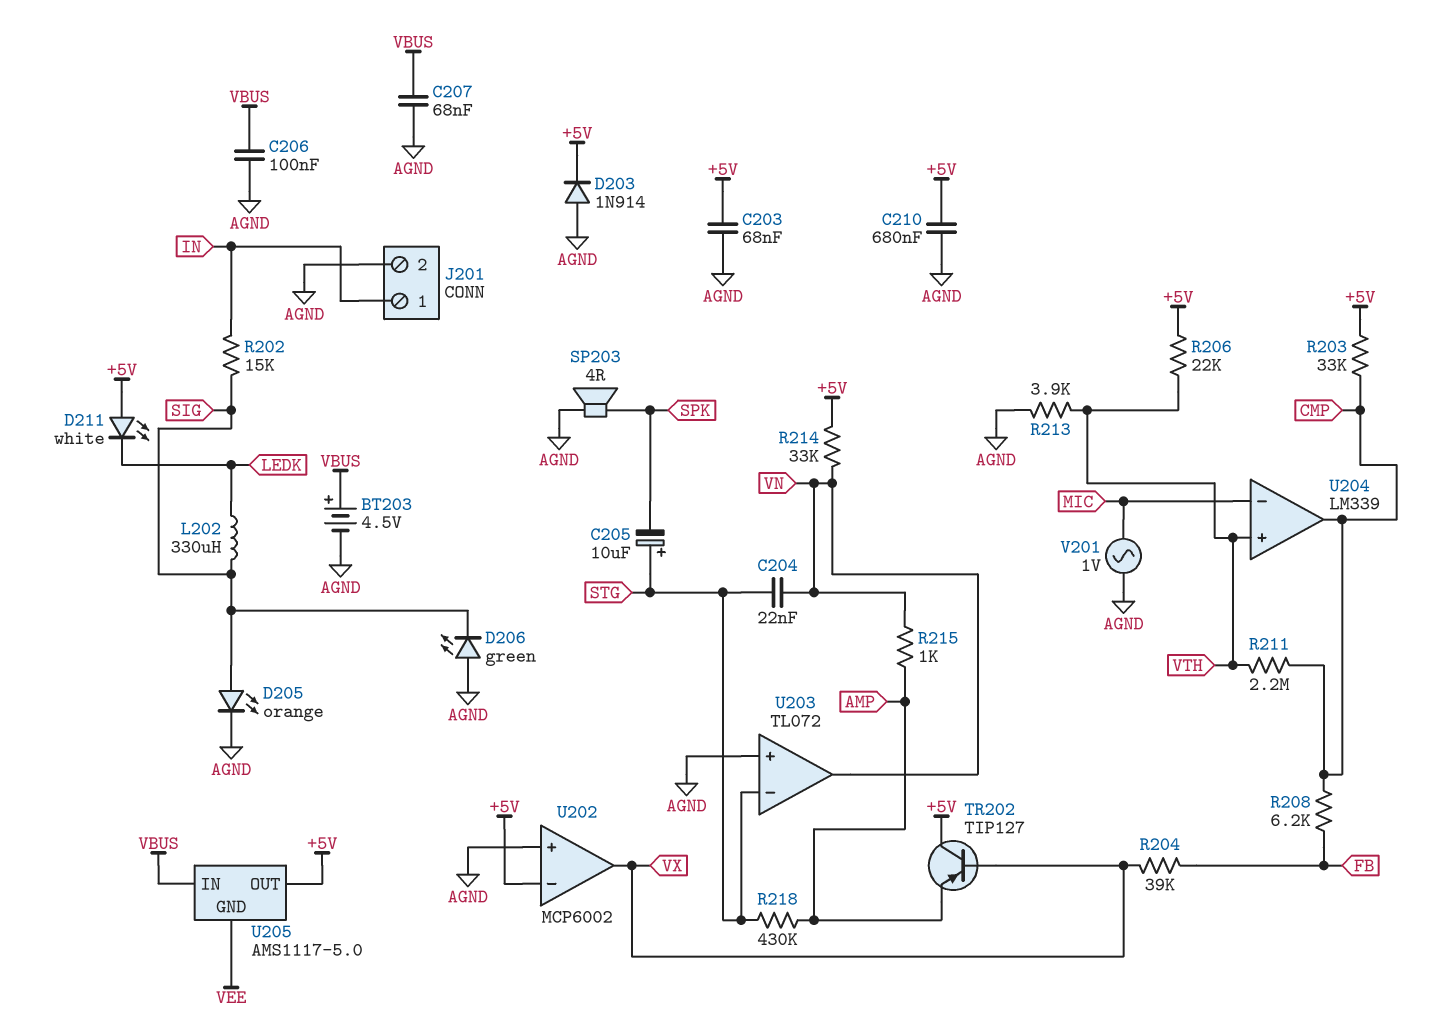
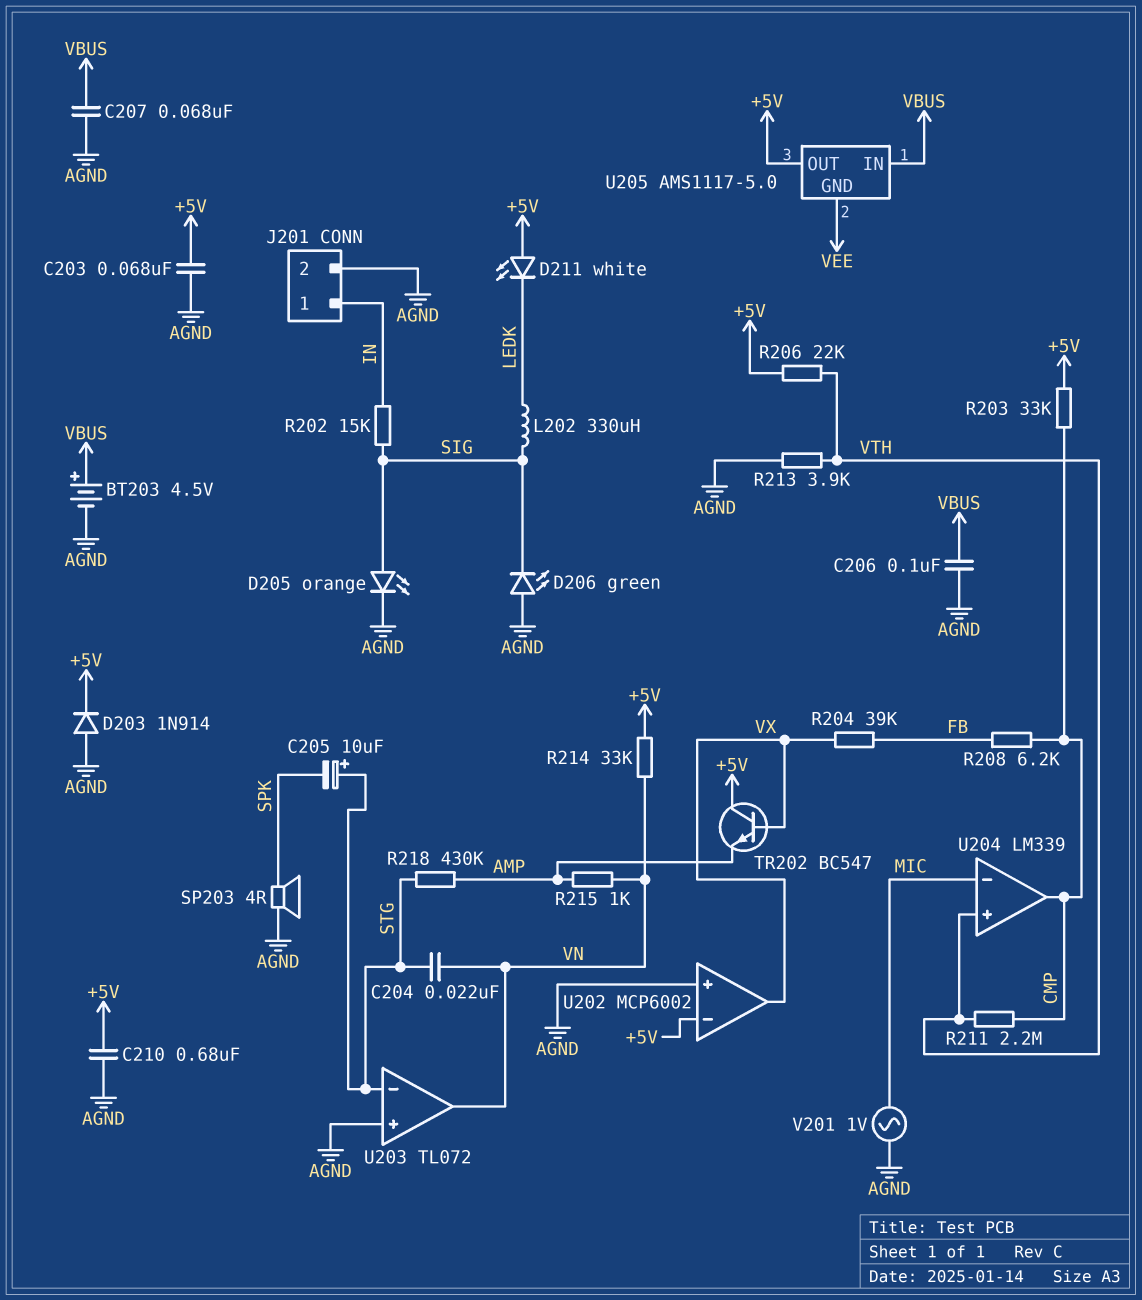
TR202: PNP TIP127 (B VX, C +5V, E AMP) -> NPN BC547 (B VX, C +5V, E AMP)

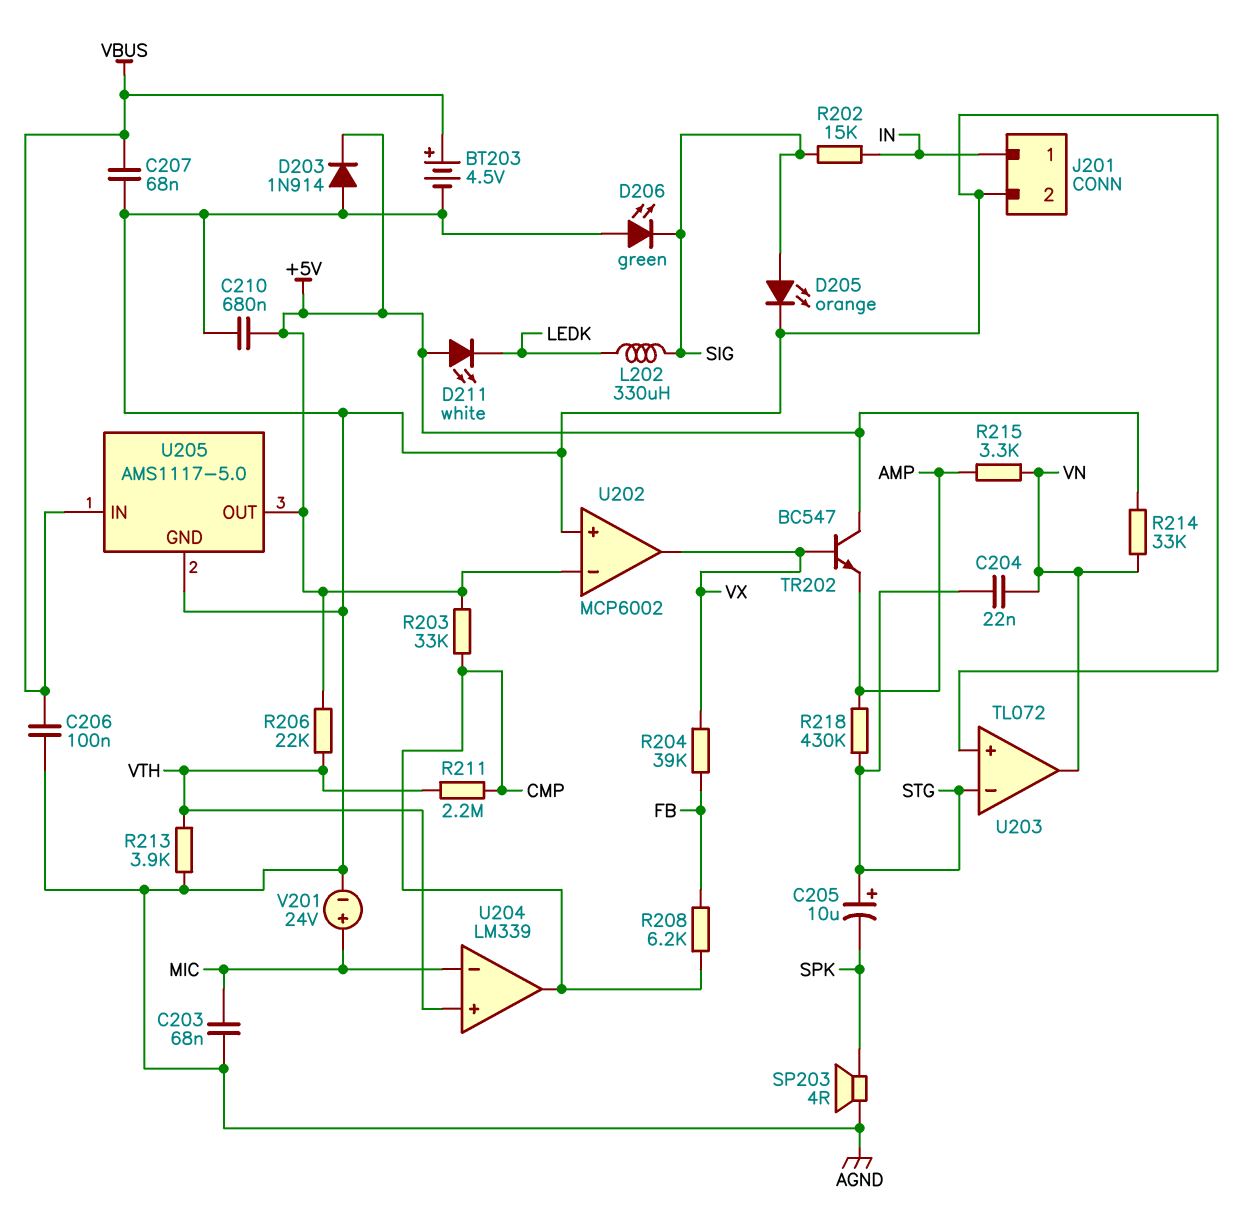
C203: 68nF (+5V, AGND) -> 68nF (AGND, MIC)
R215: 1k (AMP, VN) -> 3.3k (AMP, VN)
U205 pin GND: VEE -> AGND
V201: AC 1V (AGND, MIC) -> 24V (plus MIC, minus AGND)

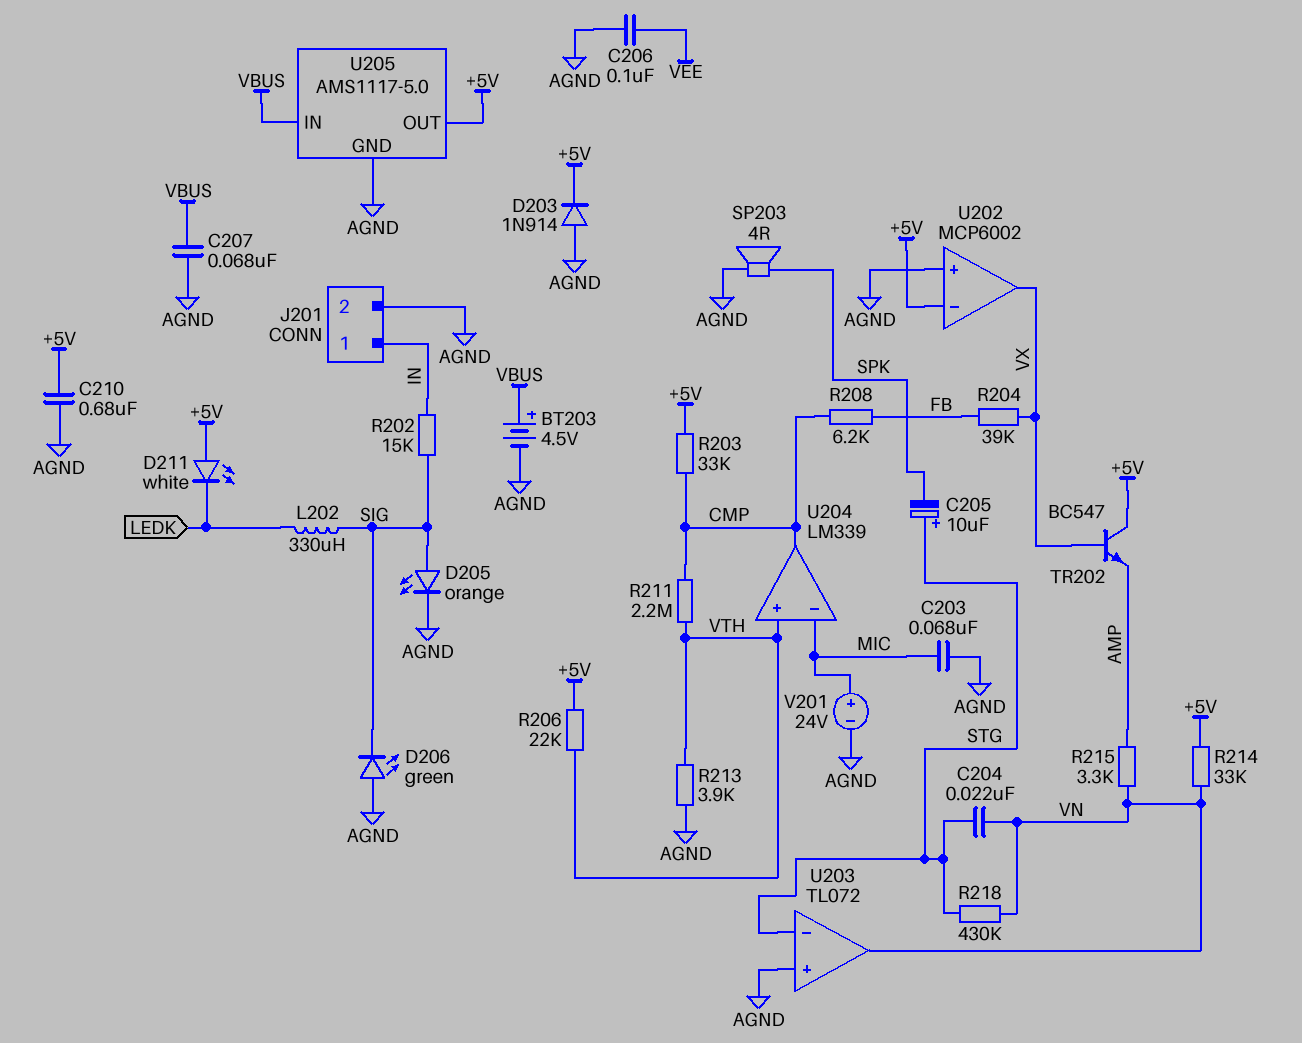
C206: 100nF (AGND, VBUS) -> 100nF (AGND, VEE)
R218: 430k (AMP, STG) -> 430k (STG, VN)

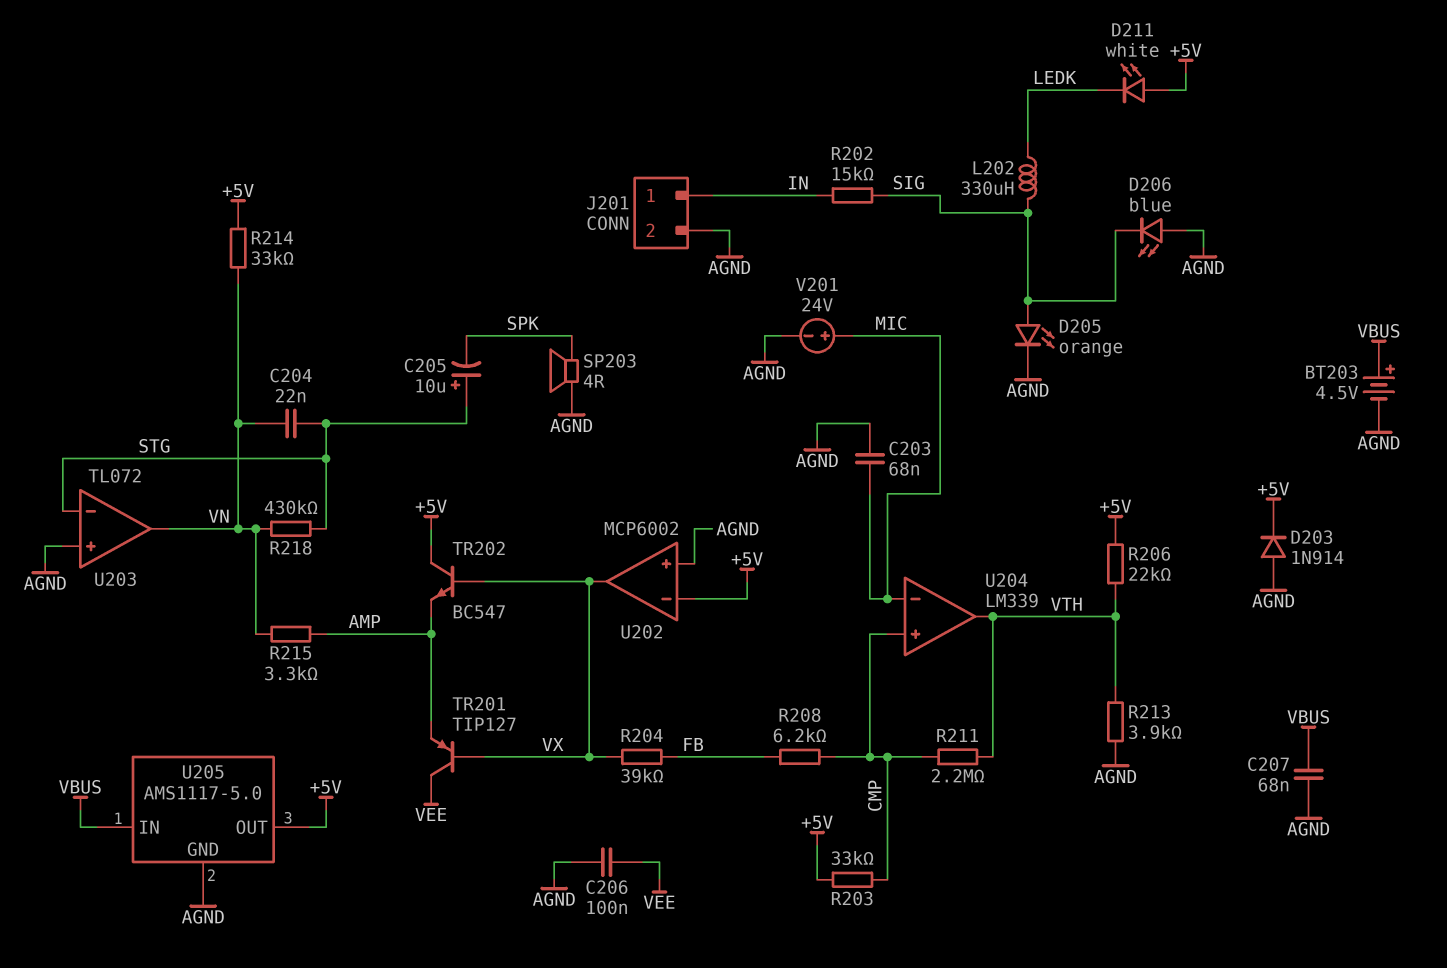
C210: 680nF (+5V, AGND) -> none
D206: LED green (A AGND, K SIG) -> LED blue (A AGND, K SIG)
TR201: none -> PNP TIP127 (B VX, C VEE, E AMP)
U204 pin in+: VTH -> CMP
U204 pin out: CMP -> VTH

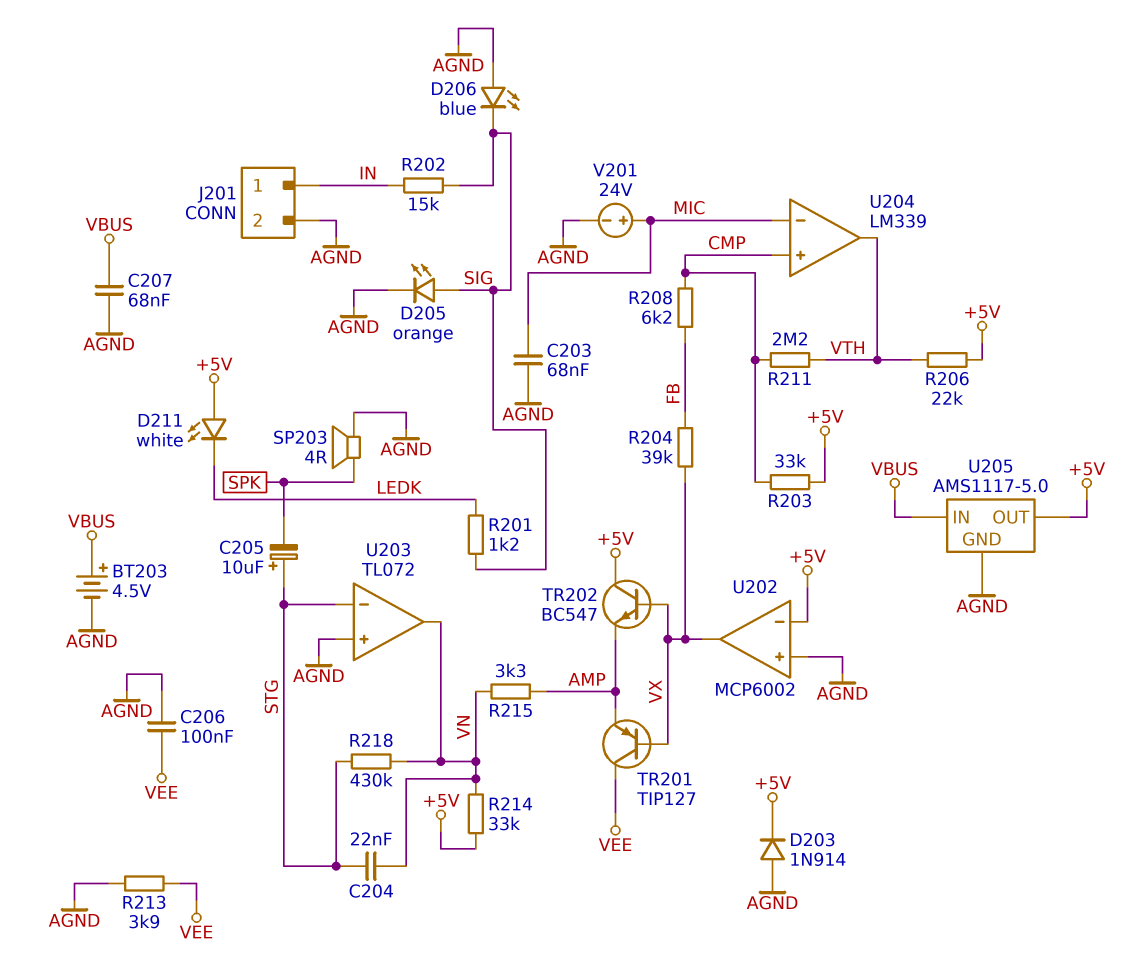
L202: 330uH (LEDK, SIG) -> none
R201: none -> 1.2k (LEDK, SIG)
R213: 3.9k (AGND, VTH) -> 3.9k (AGND, VEE)

